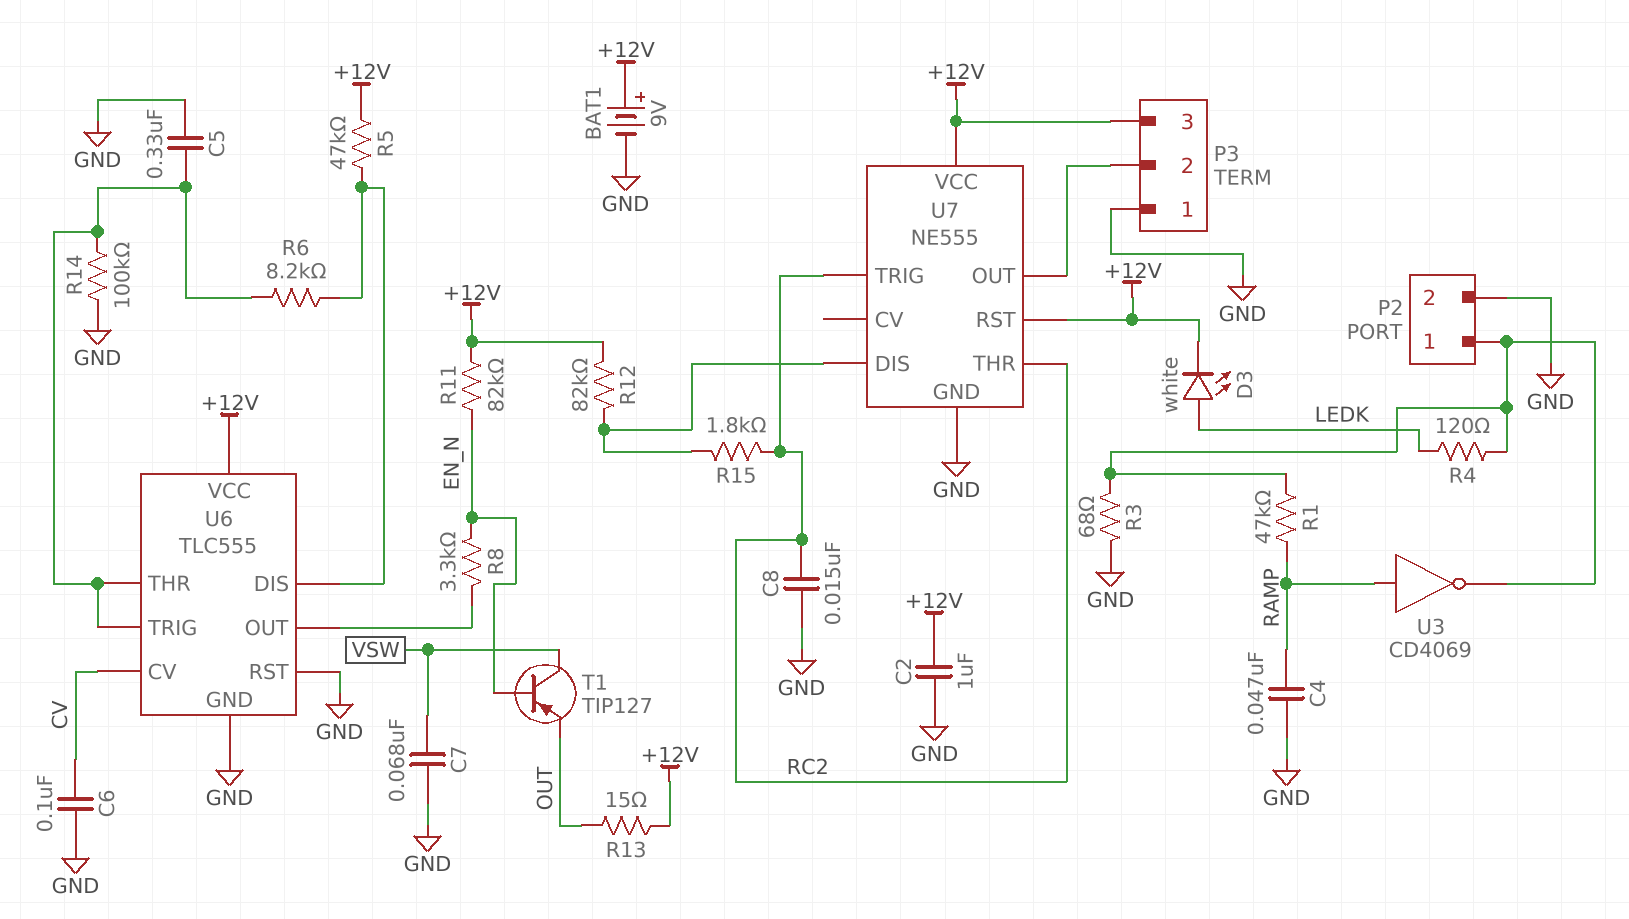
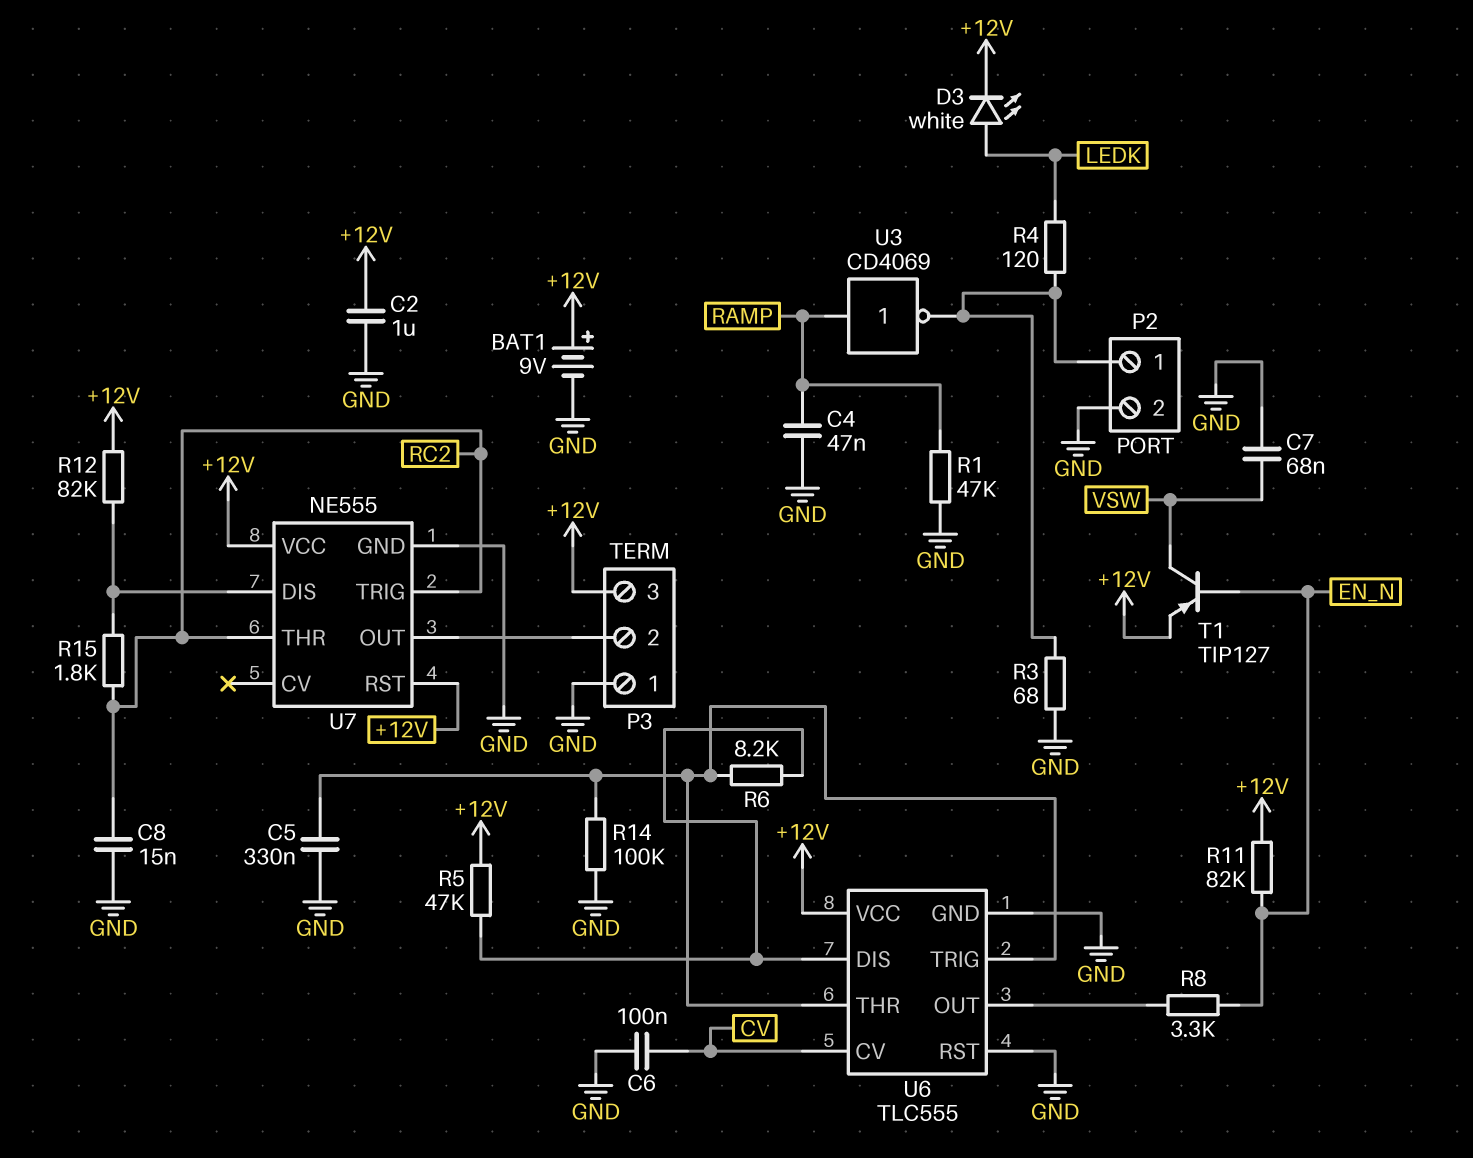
R1: 47k (P2/1, RAMP) -> 47k (GND, RAMP)
R13: 15 (+12V, OUT) -> none
T1: PNP TIP127 (B EN_N, C VSW, E OUT) -> PNP TIP127 (B EN_N, C VSW, E +12V)

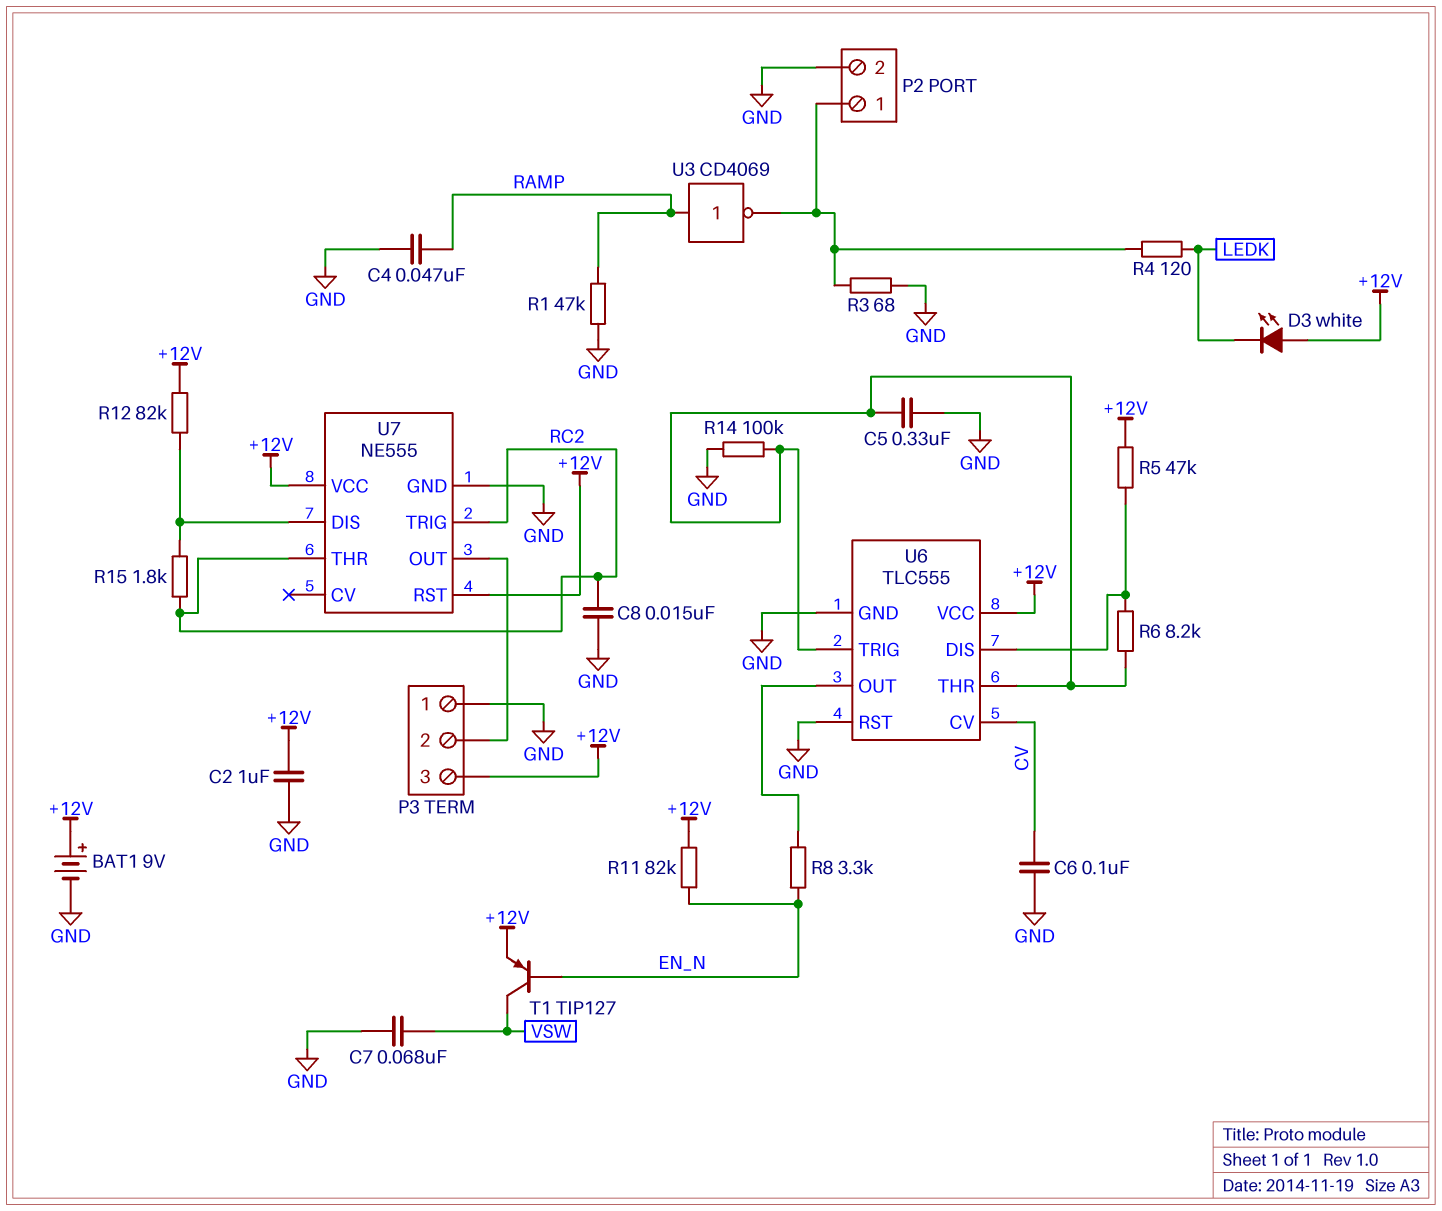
D3: LED white (A LEDK, K +12V) -> LED white (A +12V, K LEDK)

